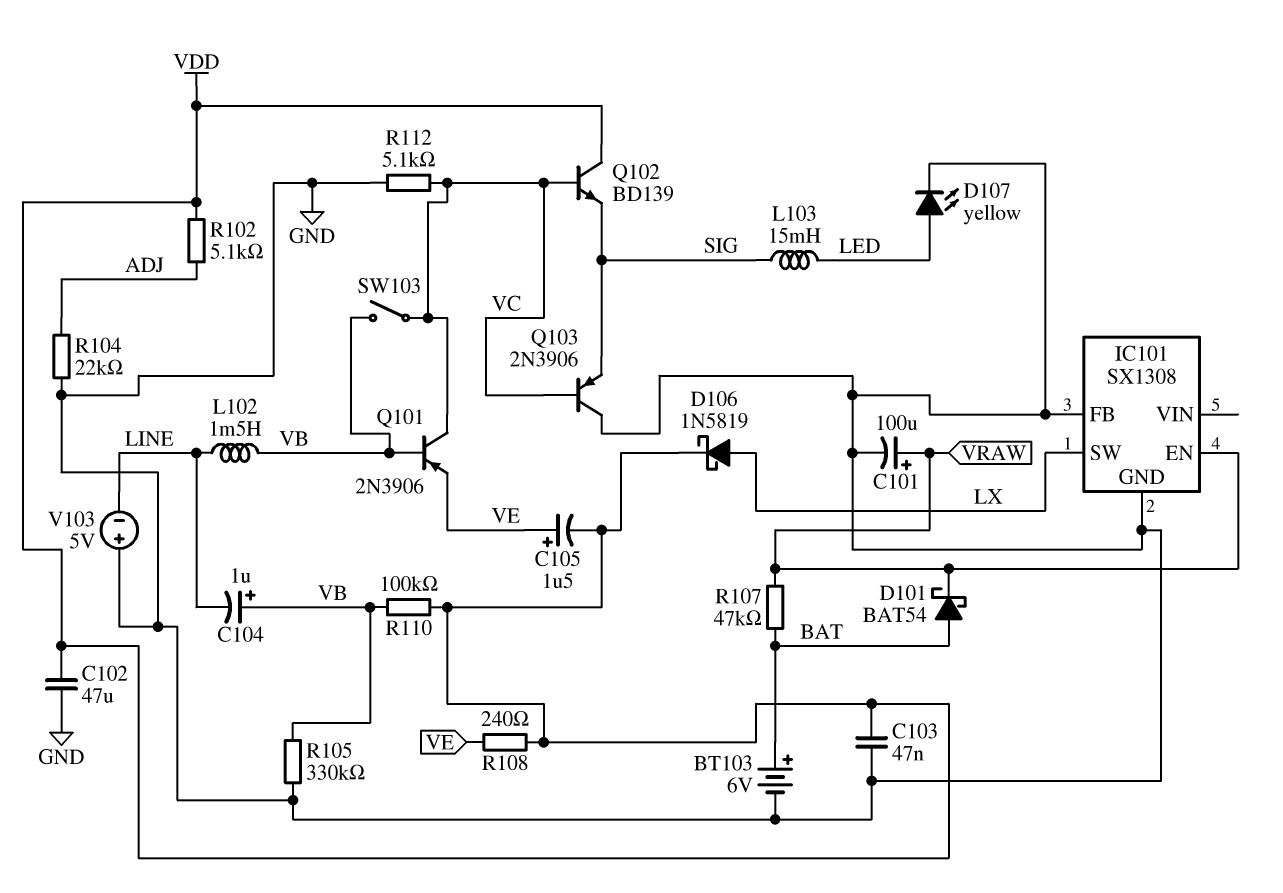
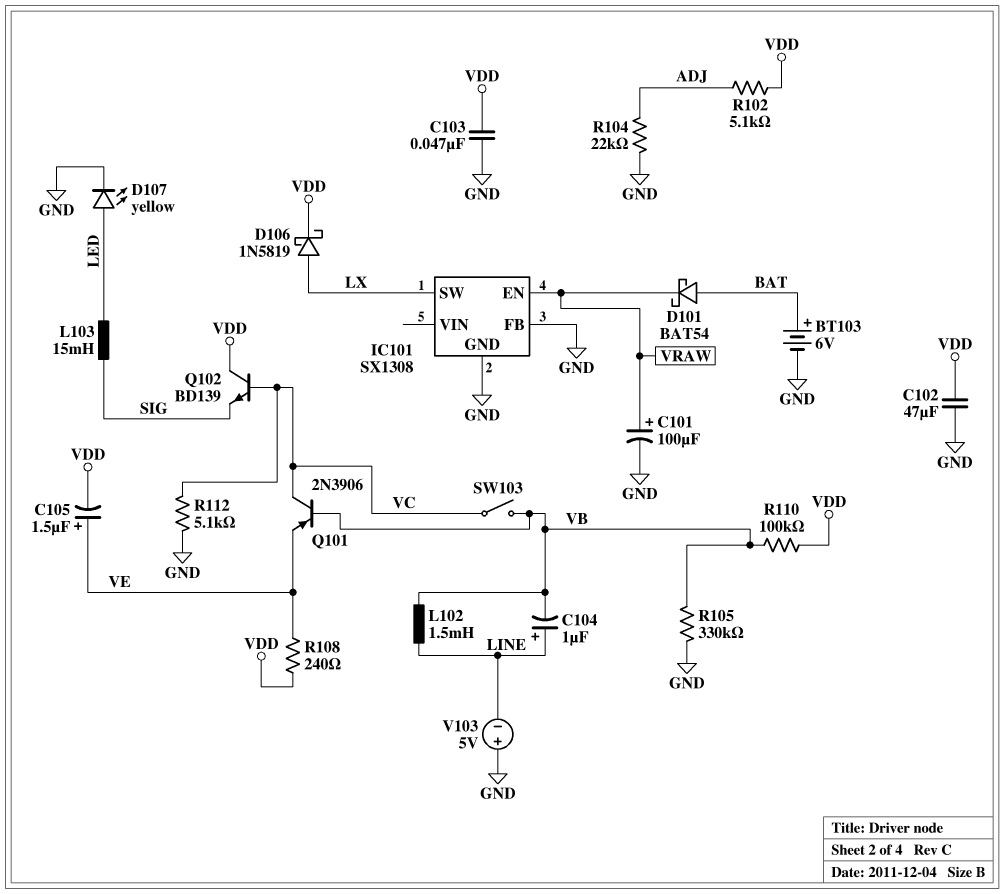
C104: 1uF (plus VB, minus LINE) -> 1uF (plus LINE, minus VB)
Q103: PNP 2N3906 (B VC, C GND, E SIG) -> none
R107: 47k (BAT, VRAW) -> none

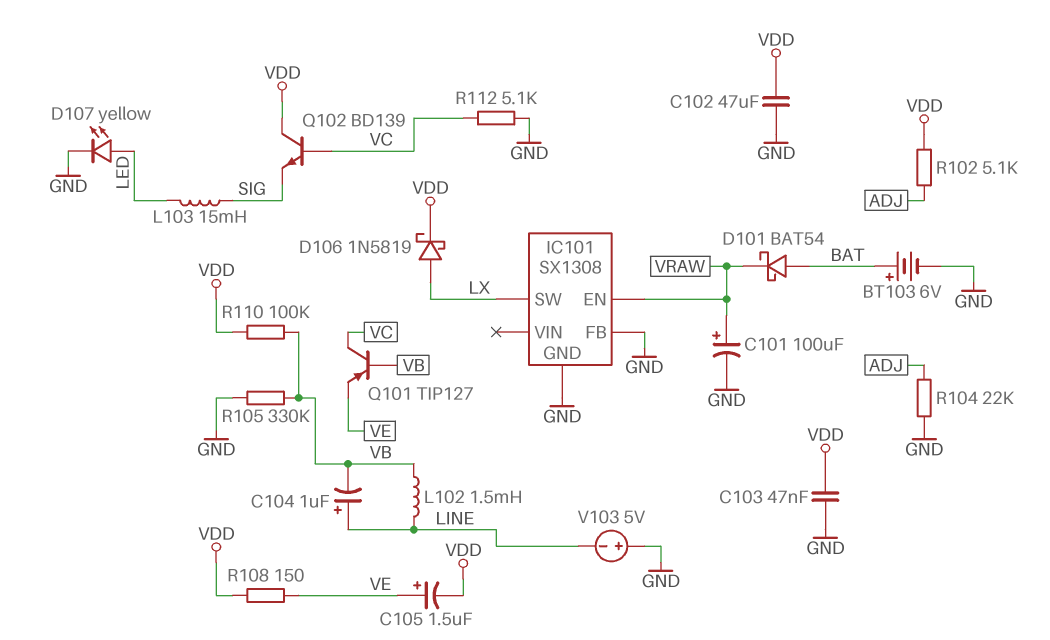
Q101: PNP 2N3906 (B VB, C VC, E VE) -> PNP TIP127 (B VB, C VC, E VE)
R108: 240 (VDD, VE) -> 150 (VDD, VE)
SW103: switch (VB, VC) -> none

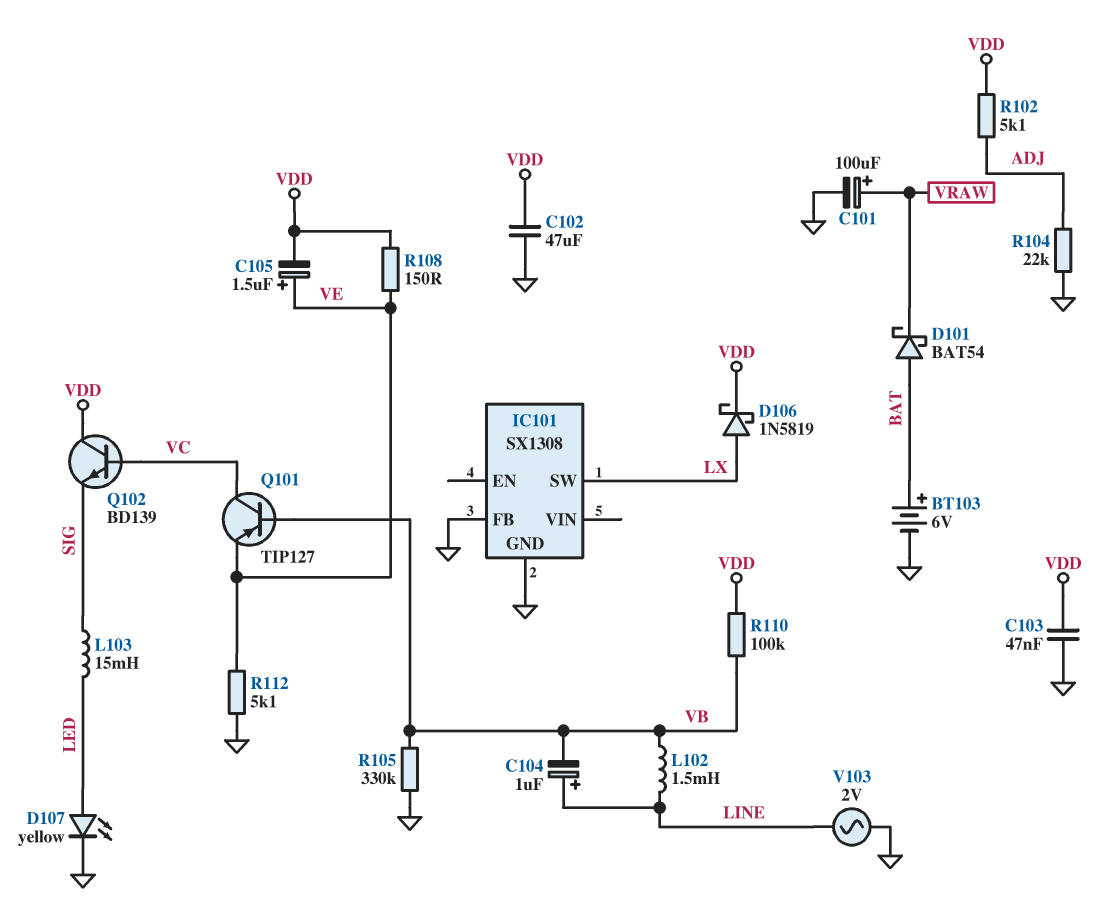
IC101 pin EN: VRAW -> none
R112: 5.1k (GND, VC) -> 5.1k (GND, VE)
V103: 5V (plus GND, minus LINE) -> AC 2V (GND, LINE)

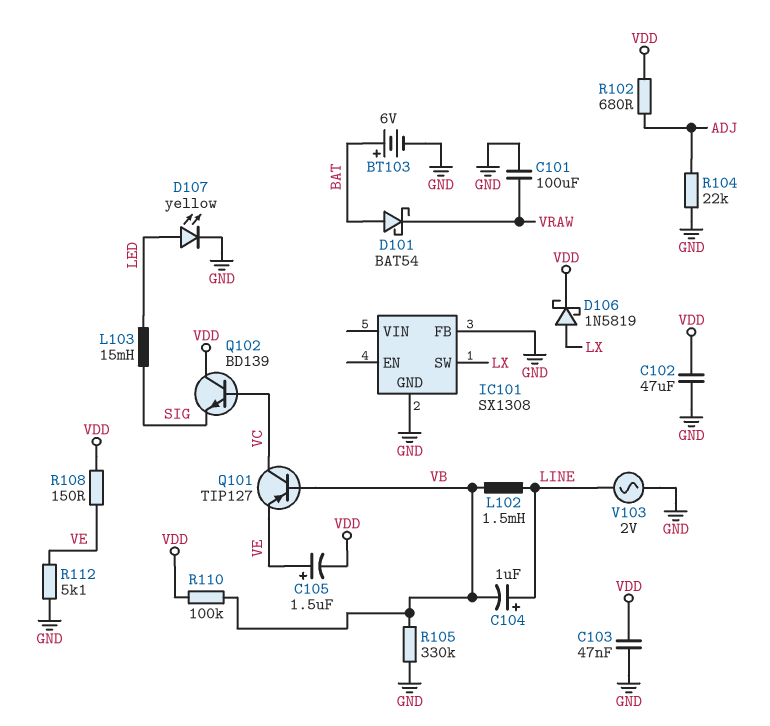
C101: 100uF (plus VRAW, minus GND) -> 100uF (GND, VRAW)
R102: 5.1k (ADJ, VDD) -> 680 (ADJ, VDD)

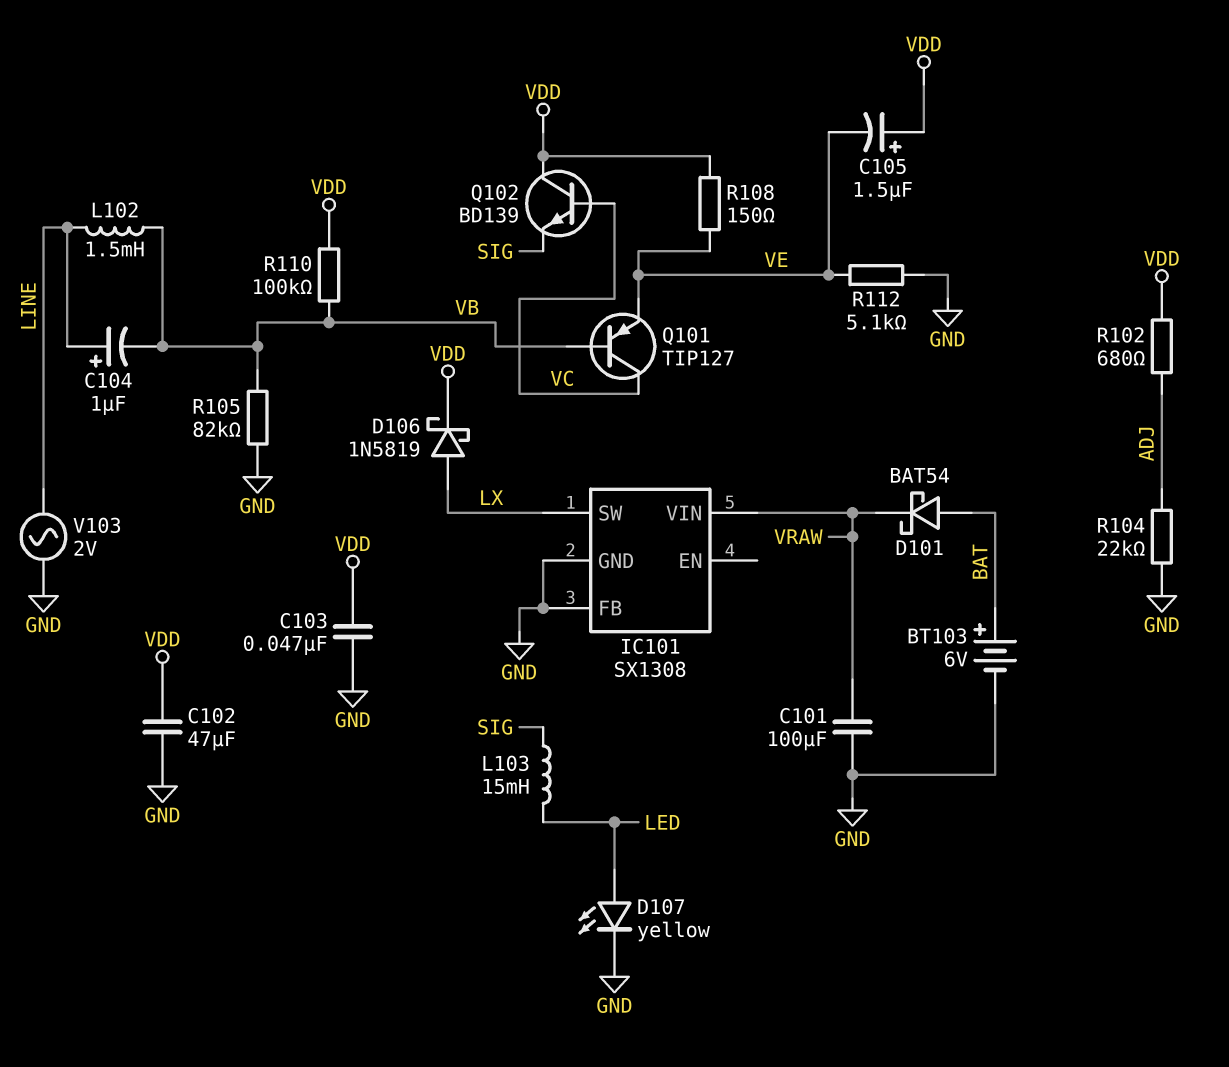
C105: 1.5uF (plus VE, minus VDD) -> 1.5uF (plus VDD, minus VE)
IC101 pin VIN: none -> VRAW
R105: 330k (GND, VB) -> 82k (GND, VB)

